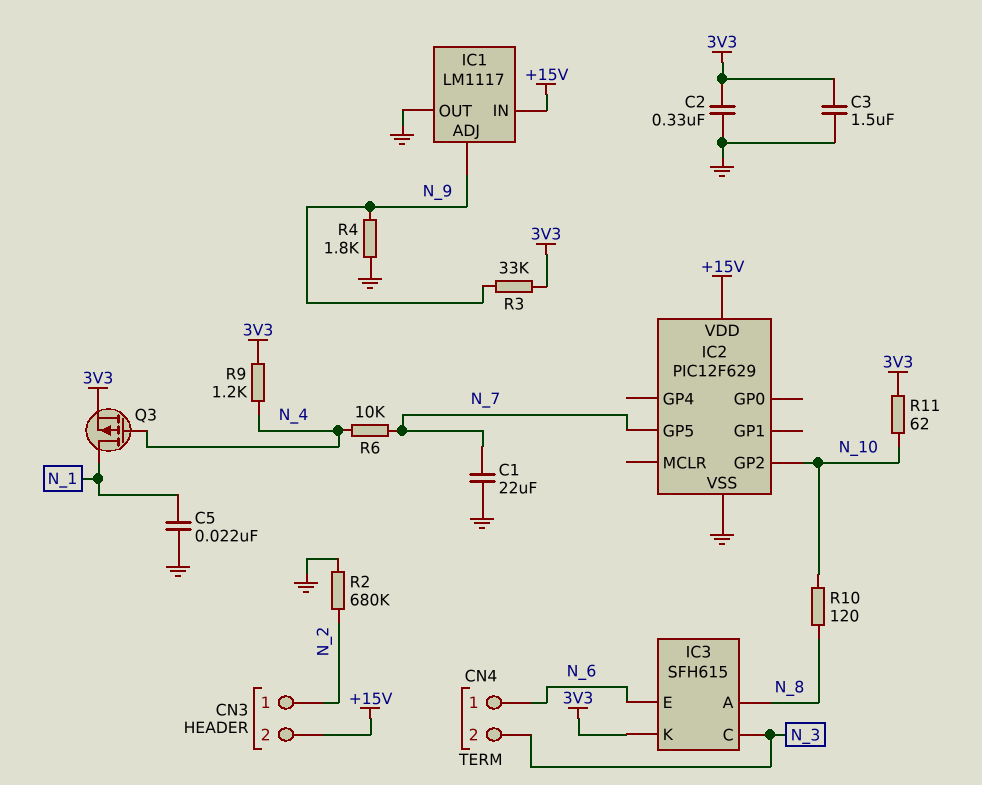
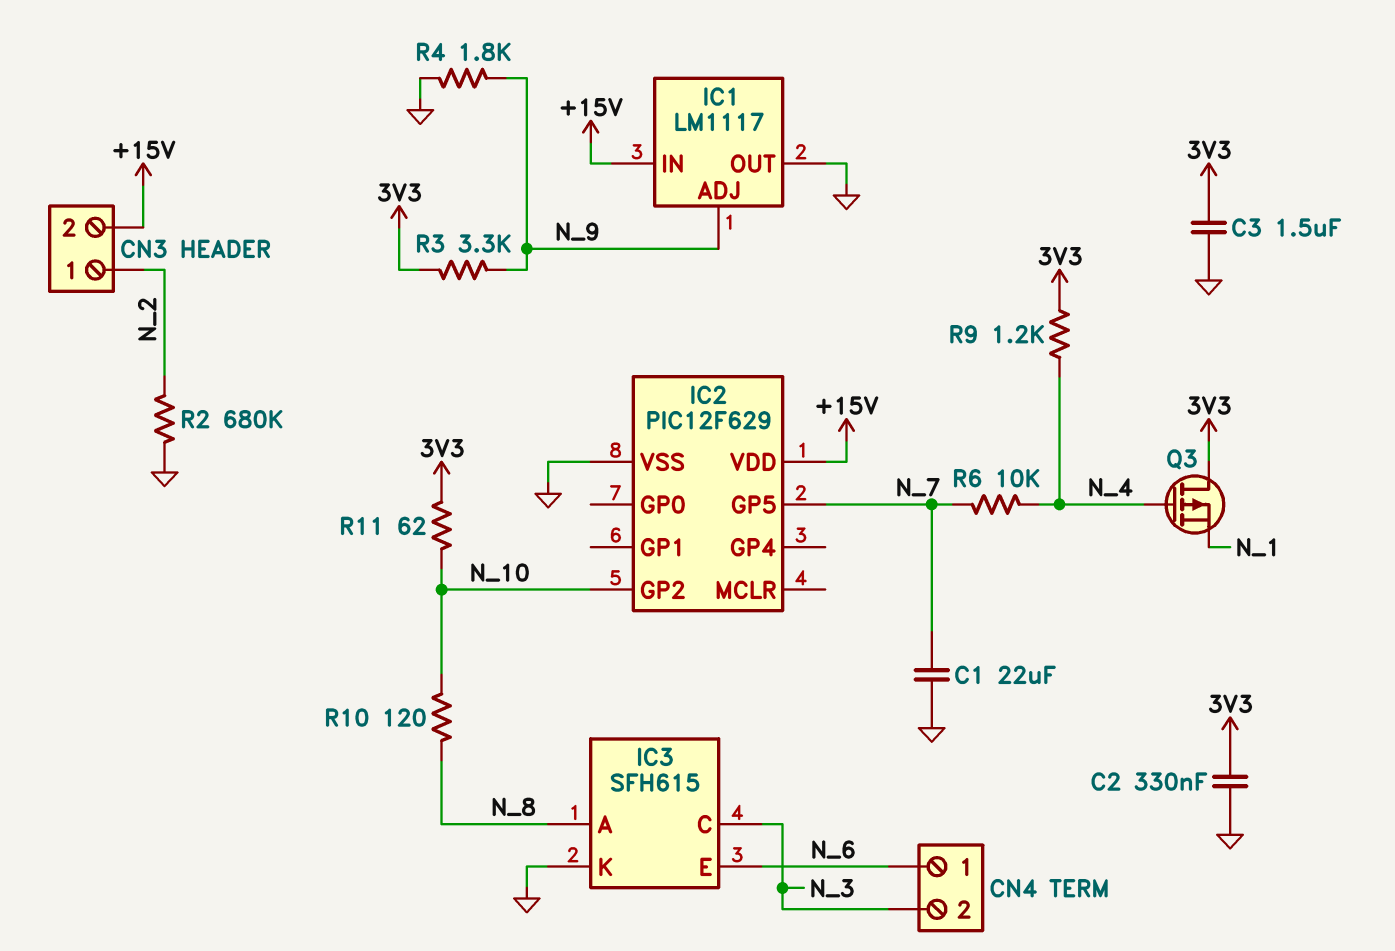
C5: 22nF (GND, N_1) -> none
IC3 pin K: 3V3 -> GND
Q3: PMOS (G N_4, D N_1, S 3V3) -> PMOS (G N_4, D 3V3, S N_1)
R3: 33k (3V3, N_9) -> 3.3k (3V3, N_9)

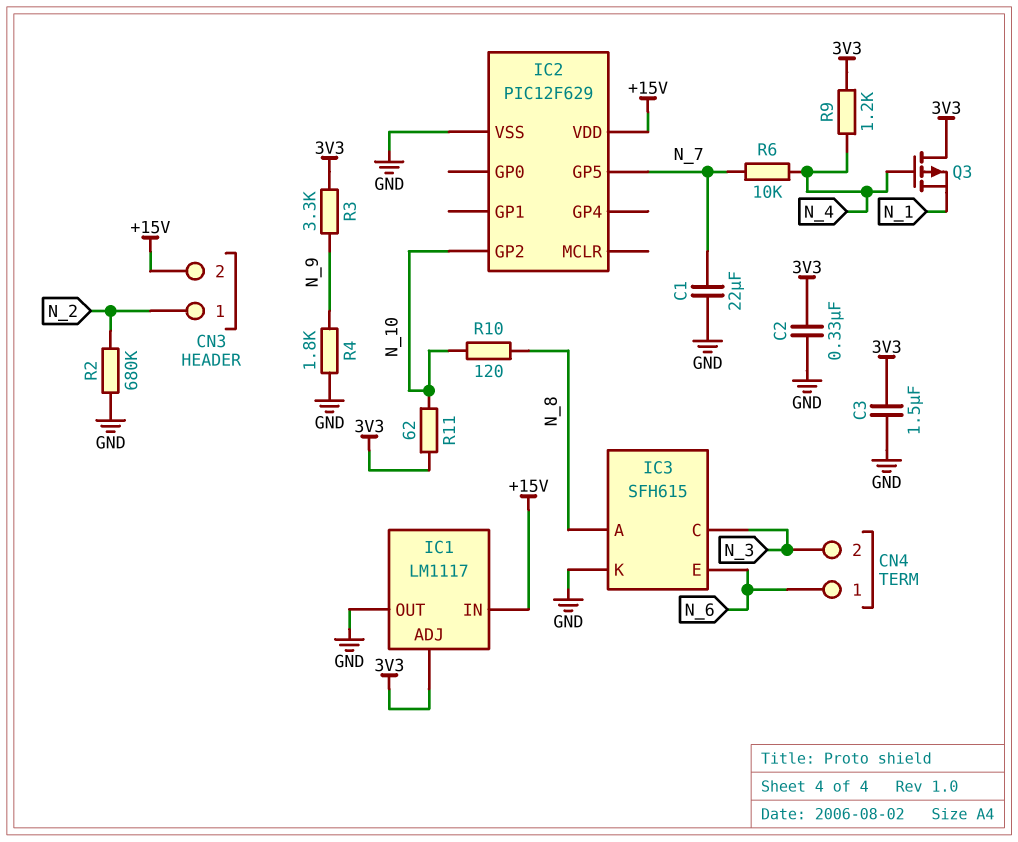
IC1 pin ADJ: N_9 -> 3V3

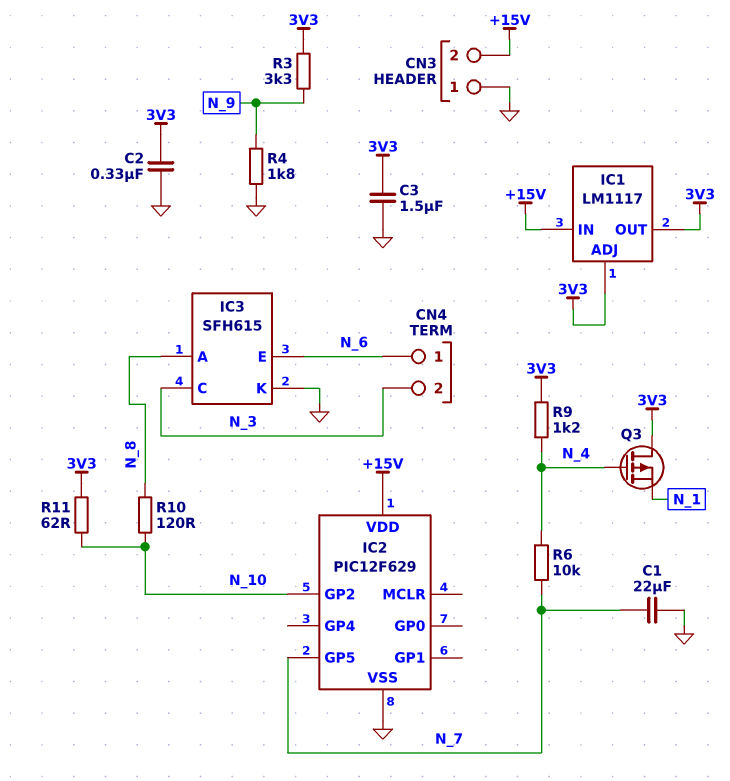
CN3 pin 1: N_2 -> GND
IC1 pin OUT: GND -> 3V3
R2: 680k (GND, N_2) -> none

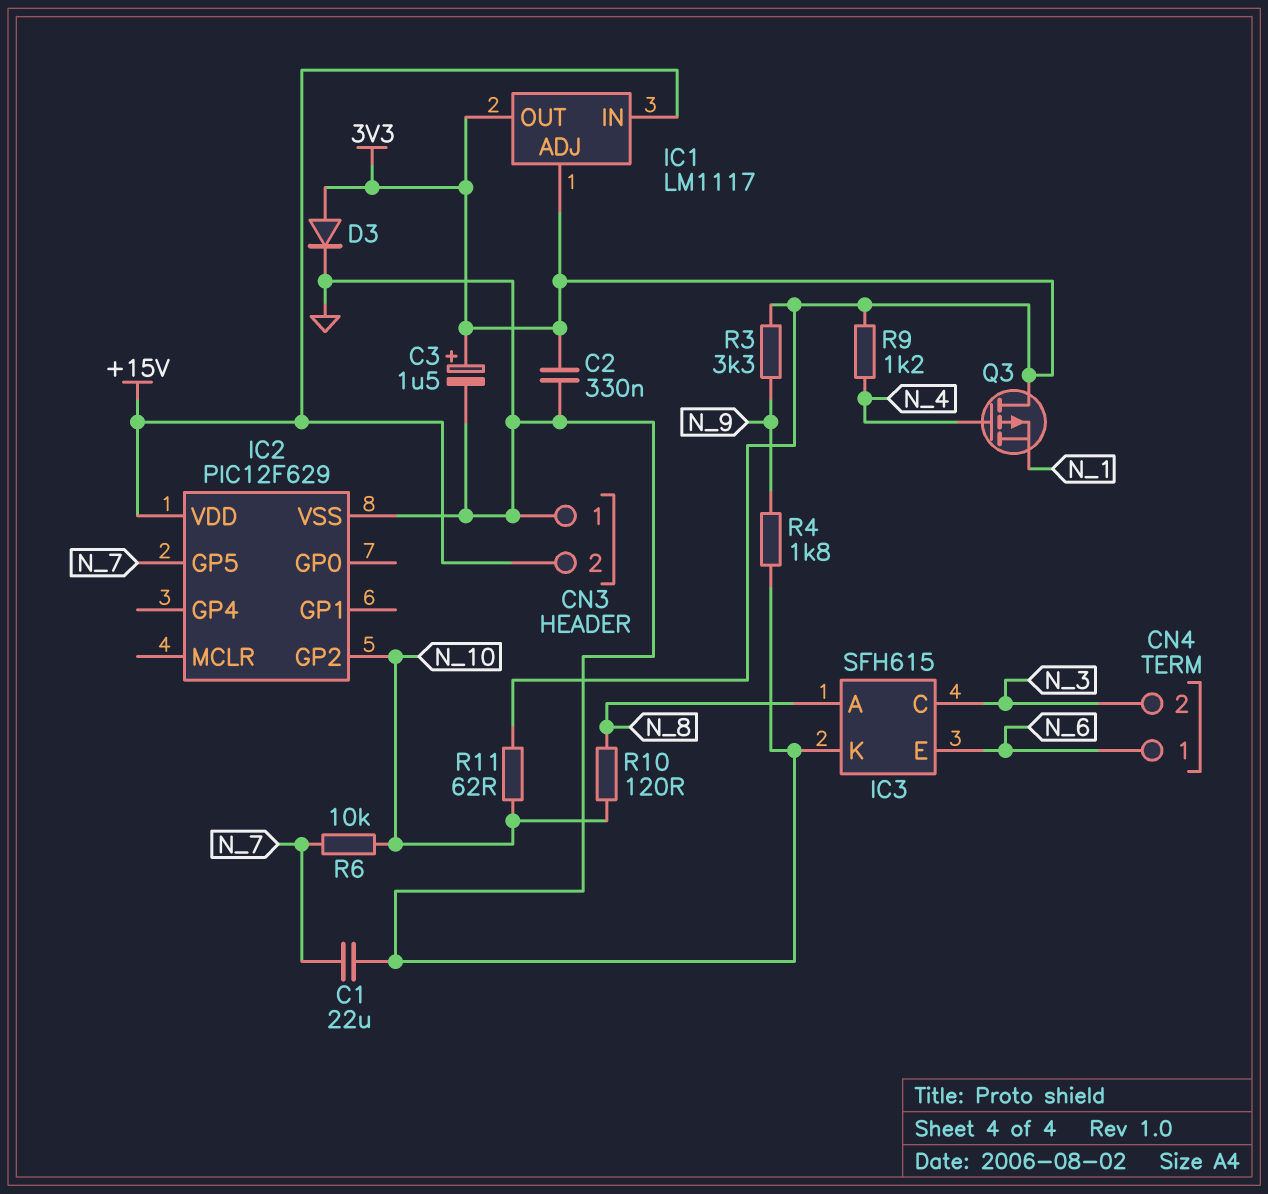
C3: 1.5uF (3V3, GND) -> 1.5uF (plus 3V3, minus GND)
D3: none -> diode (A 3V3, K GND)
R6: 10k (N_4, N_7) -> 10k (N_7, N_10)

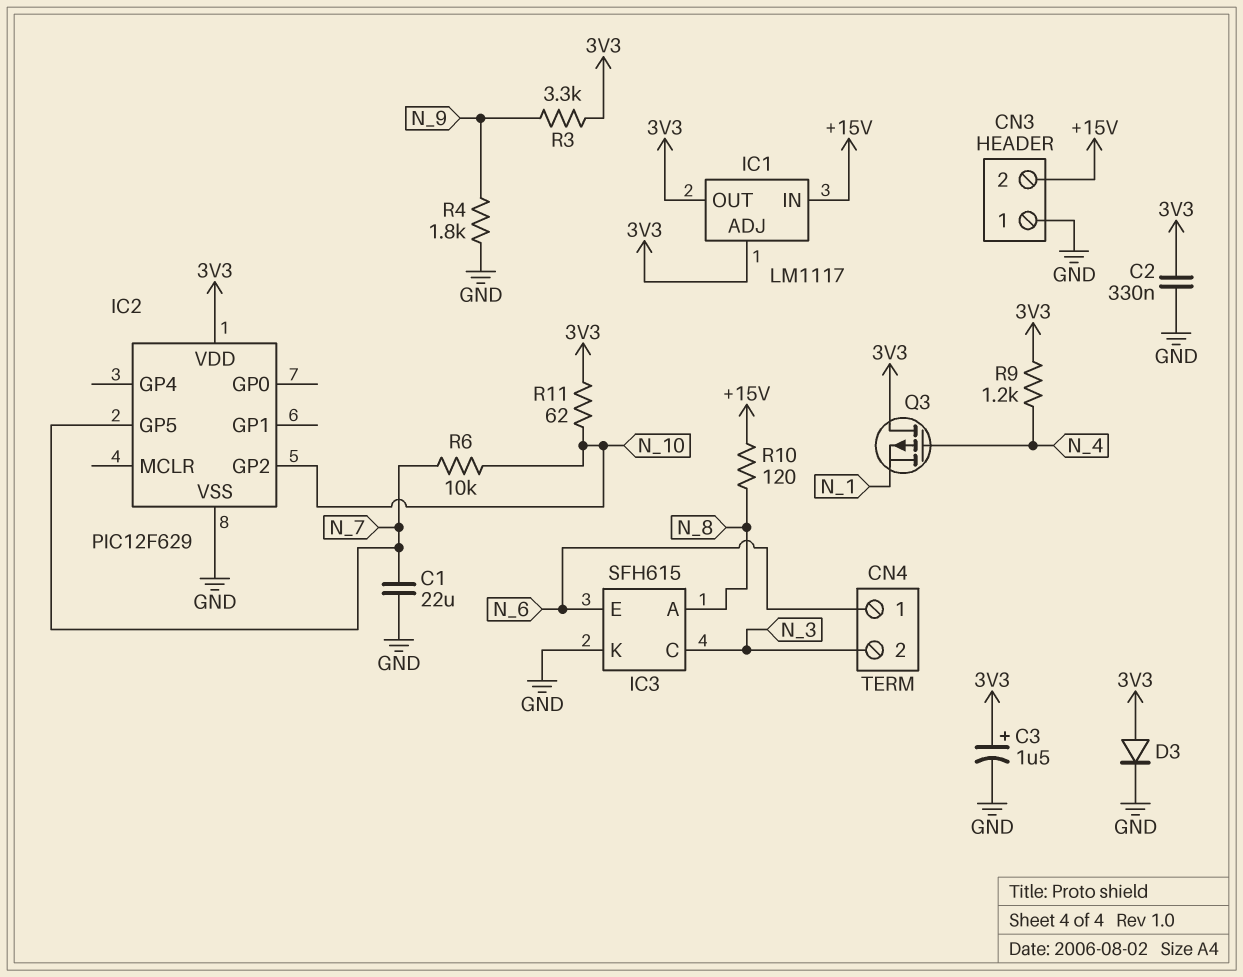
IC2 pin VDD: +15V -> 3V3
R10: 120 (N_8, N_10) -> 120 (+15V, N_8)

